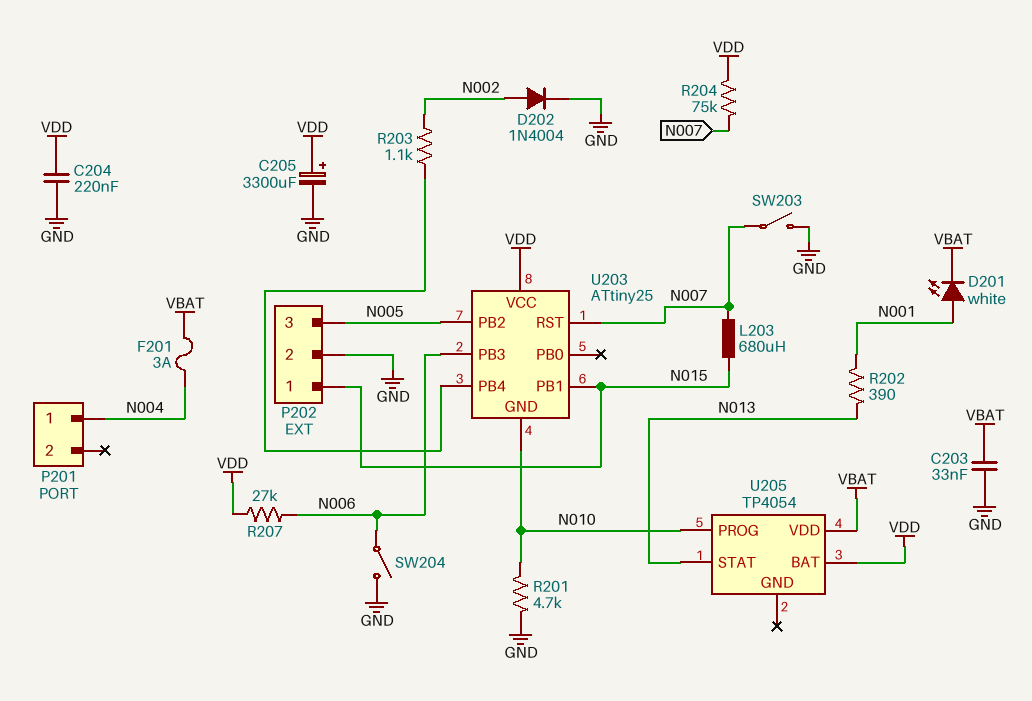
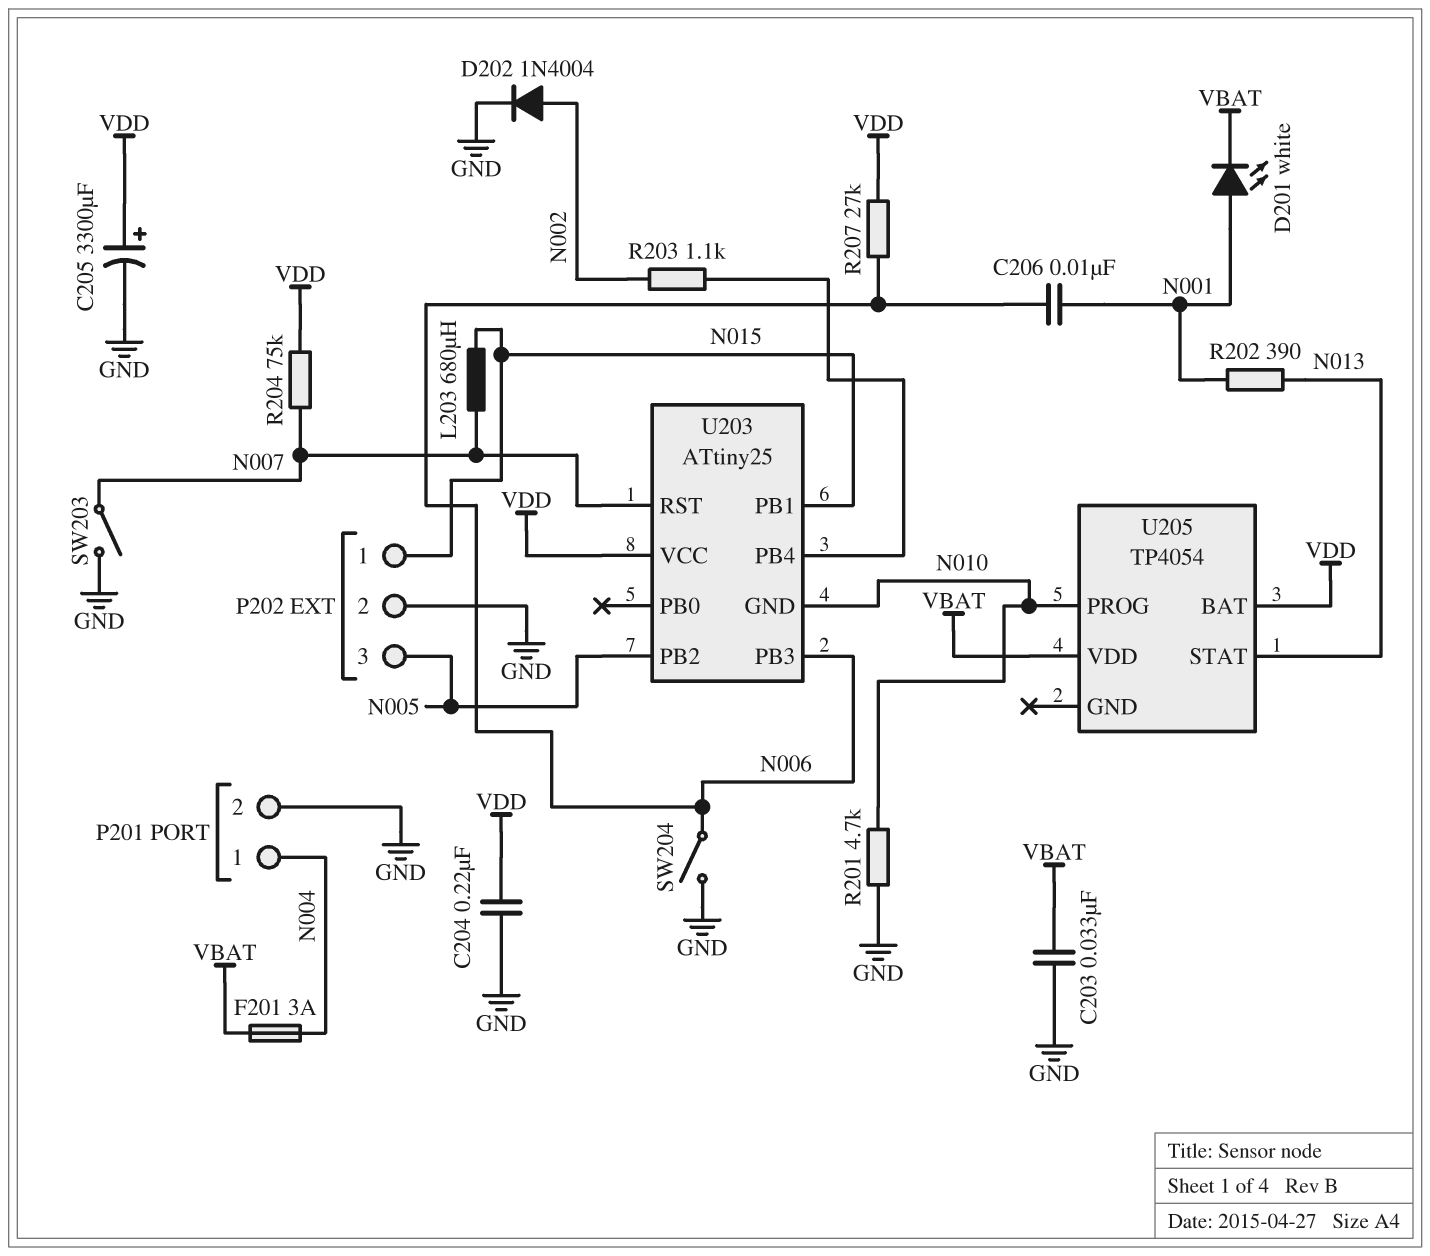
C206: none -> 10nF (N001, N006)
P201 pin 2: none -> GND

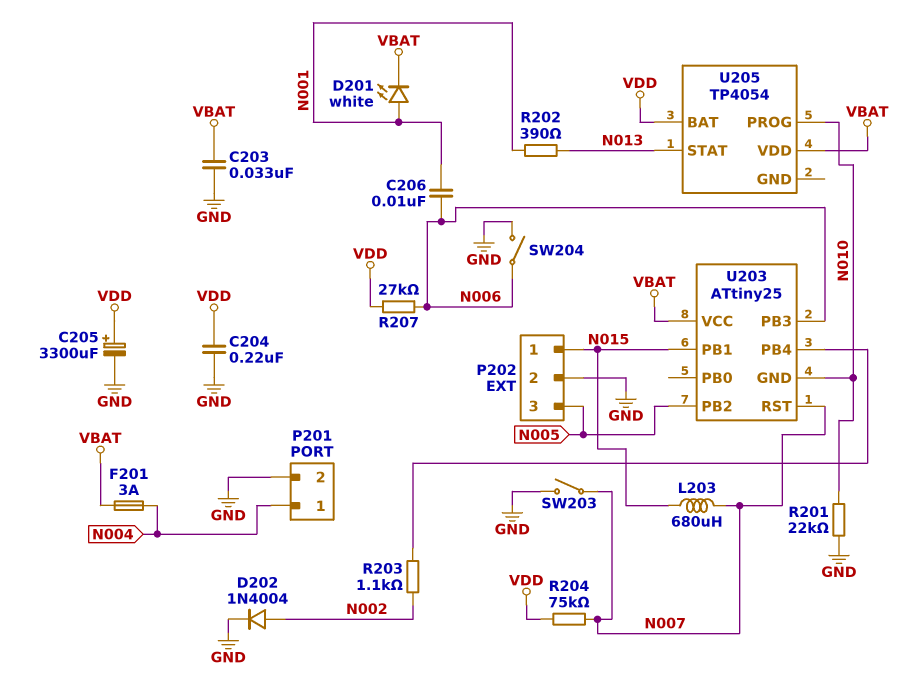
R201: 4.7k (GND, N010) -> 22k (GND, N010)
U203 pin VCC: VDD -> VBAT

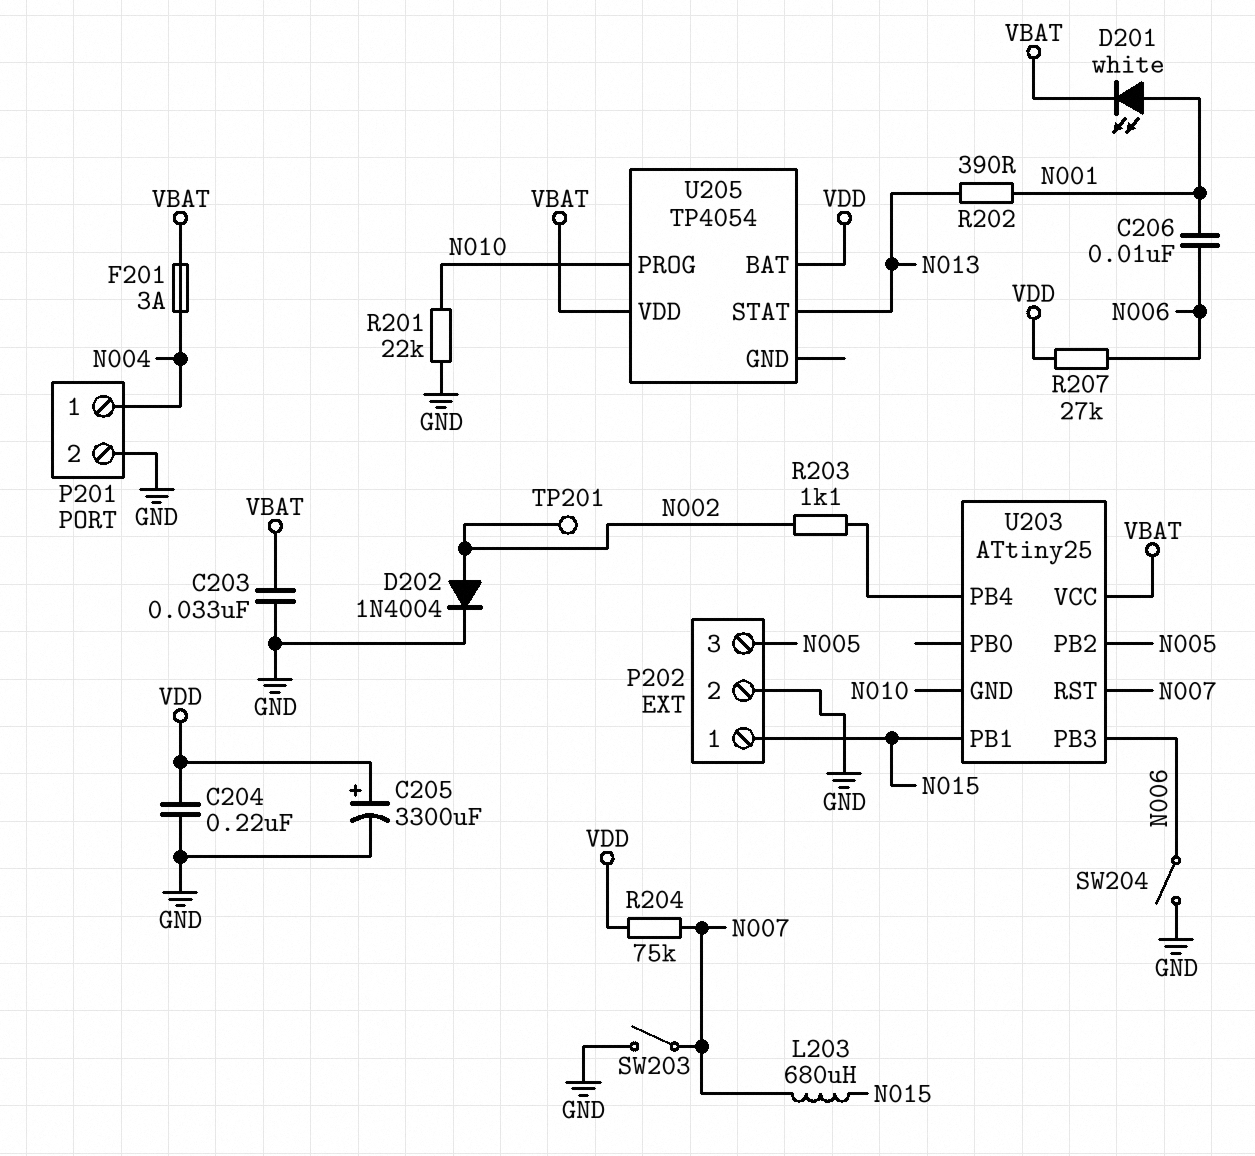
TP201: none -> test point (N002)

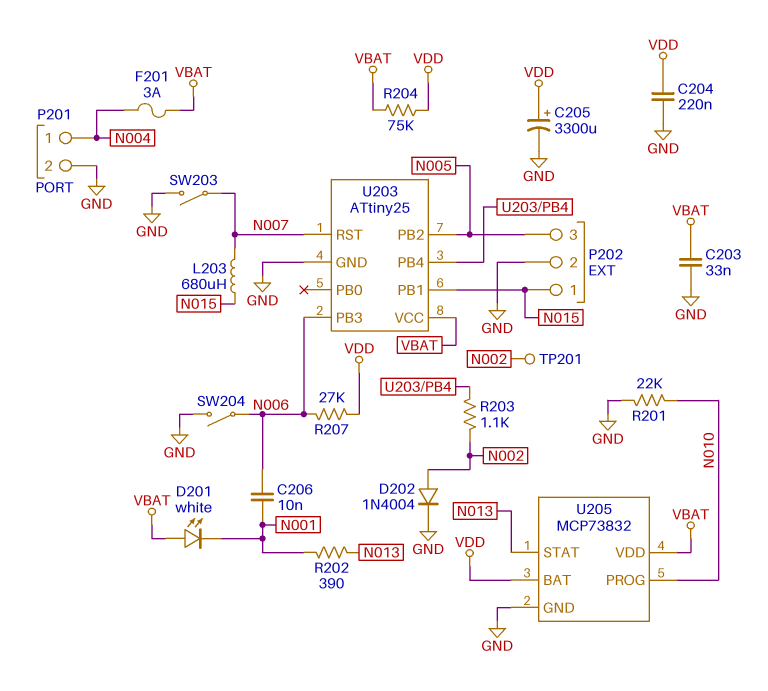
D201: LED white (A N001, K VBAT) -> LED white (A VBAT, K N001)
R204: 75k (N007, VDD) -> 75k (VBAT, VDD)
U203 pin GND: N010 -> GND
U205: TP4054 -> MCP73832
U205 pin GND: none -> GND

